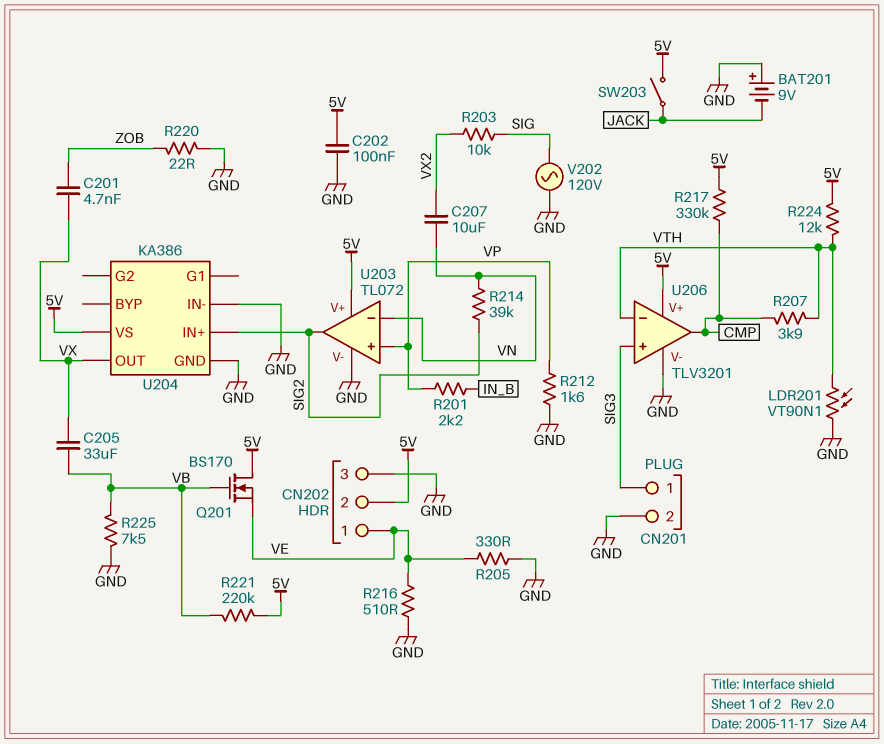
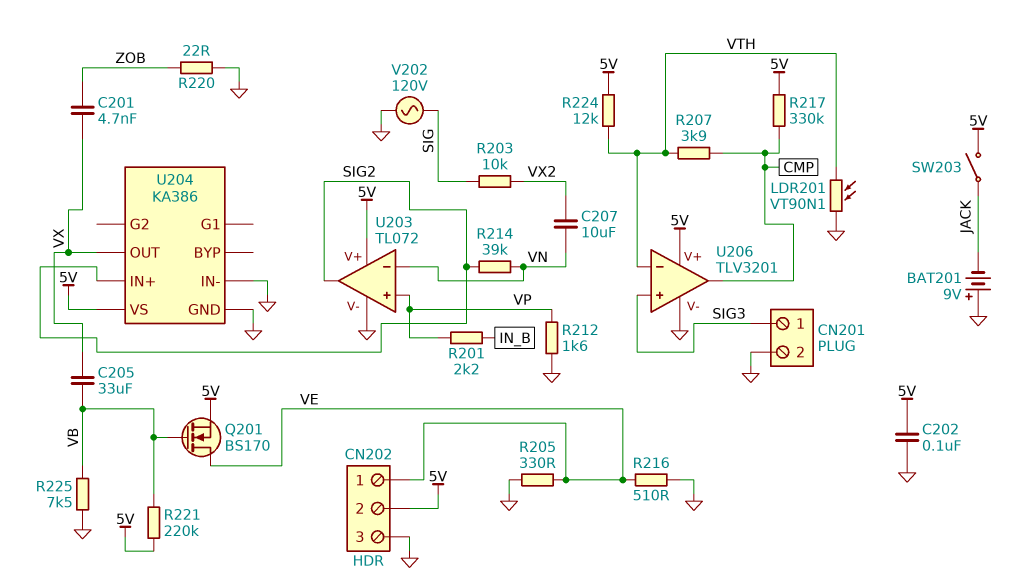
Q201: NMOS BS170 (G VB, D 5V, S VE) -> NMOS BS170 (G VB, D VE, S 5V)

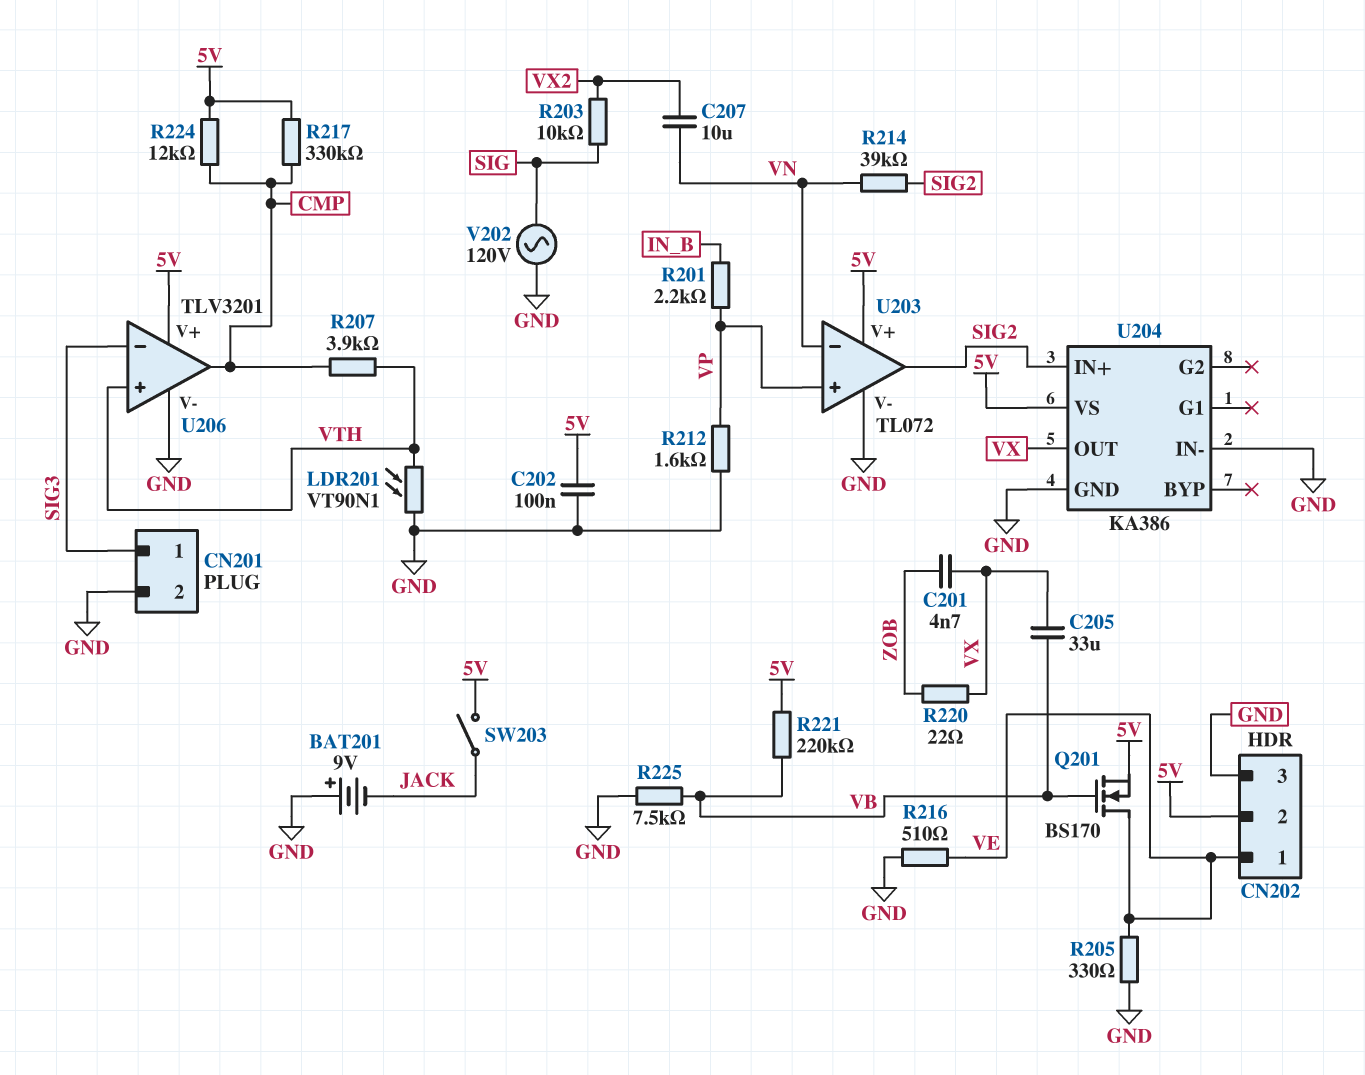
R220: 22 (GND, ZOB) -> 22 (VX, ZOB)
R224: 12k (5V, VTH) -> 12k (5V, CMP)
U206 pin in+: SIG3 -> VTH
U206 pin in-: VTH -> SIG3

